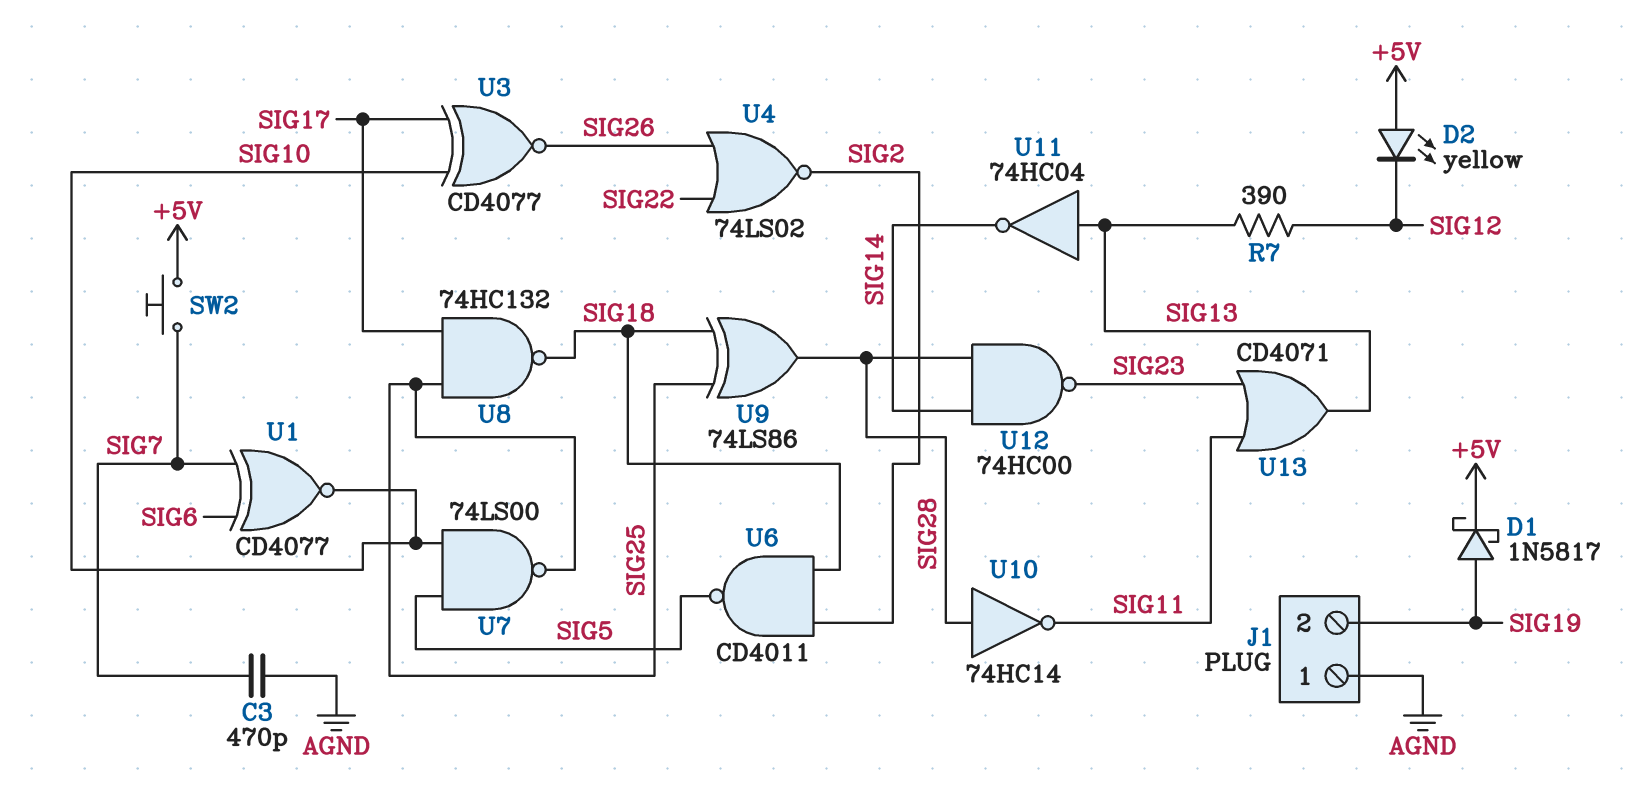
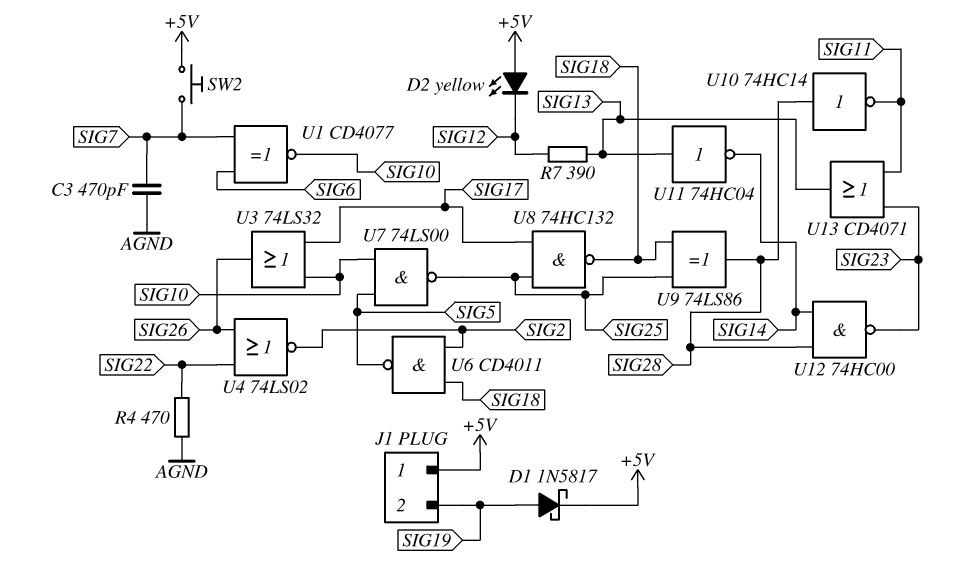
J1 pin 1: AGND -> +5V
R4: none -> 470 (AGND, SIG22)
U3: XNOR CD4077 (in SIG10, in SIG17, out SIG26) -> OR 74LS32 (in SIG10, in SIG17, out SIG26)

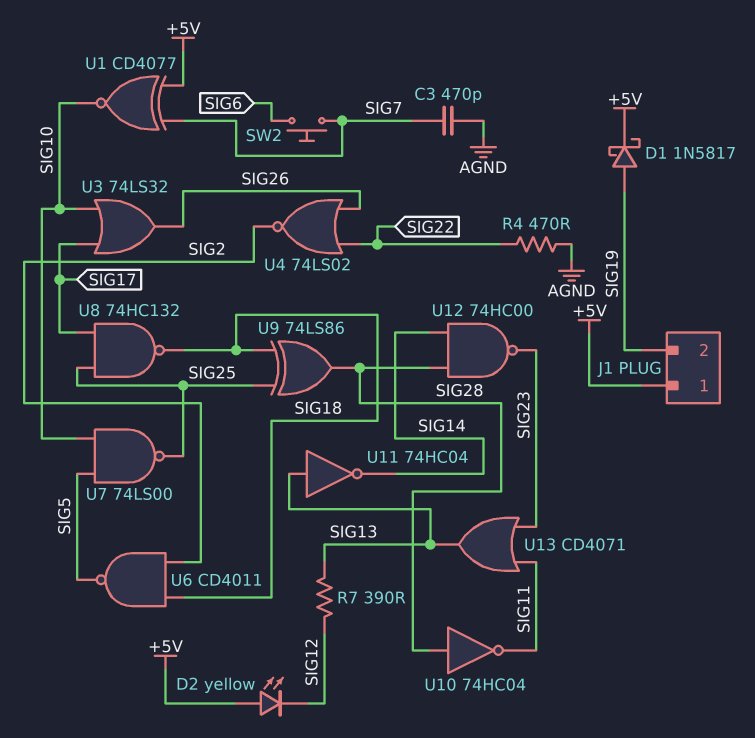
SW2: button (+5V, SIG7) -> button (SIG6, SIG7)
U1: XNOR CD4077 (in SIG6, in SIG7, out SIG10) -> XNOR CD4077 (in +5V, in SIG7, out SIG10)
U10: NOT 74HC14 (in SIG28, out SIG11) -> NOT 74HC04 (in SIG28, out SIG11)

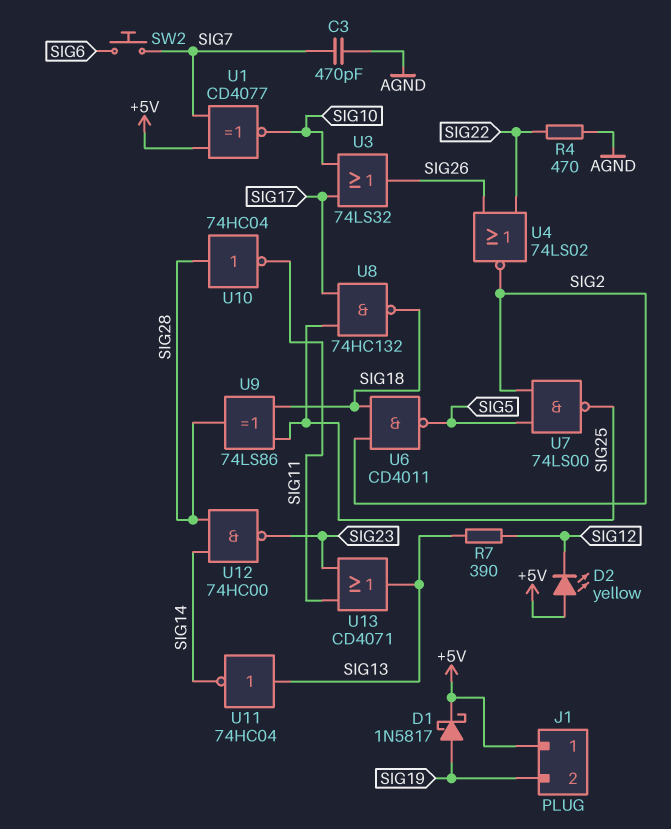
U7: NAND 74LS00 (in SIG5, in SIG10, out SIG25) -> NAND 74LS00 (in SIG2, in SIG5, out SIG25)

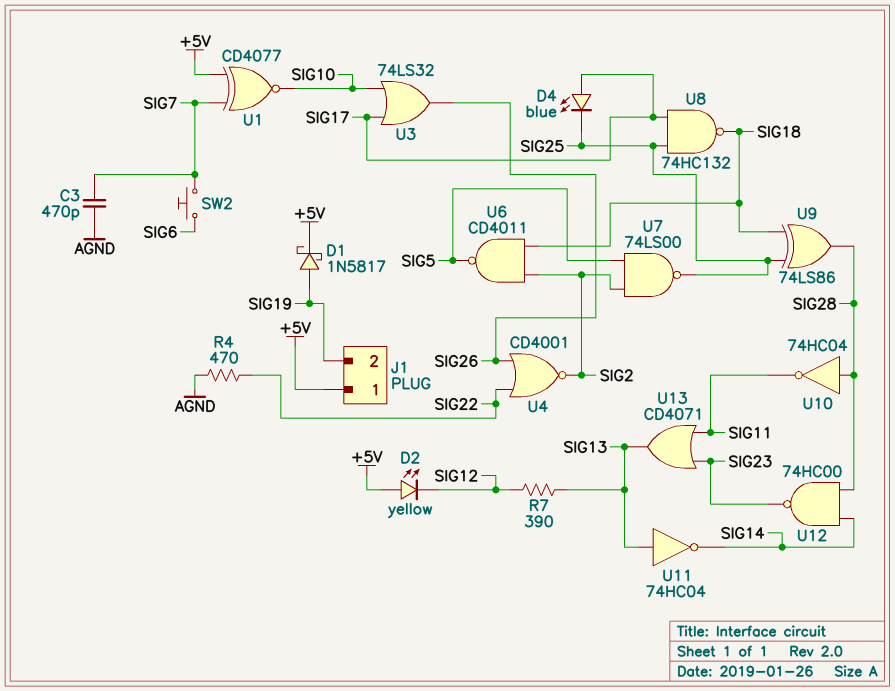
D4: none -> LED blue (A SIG17, K SIG25)
U4: NOR 74LS02 (in SIG22, in SIG26, out SIG2) -> NOR CD4001 (in SIG22, in SIG26, out SIG2)

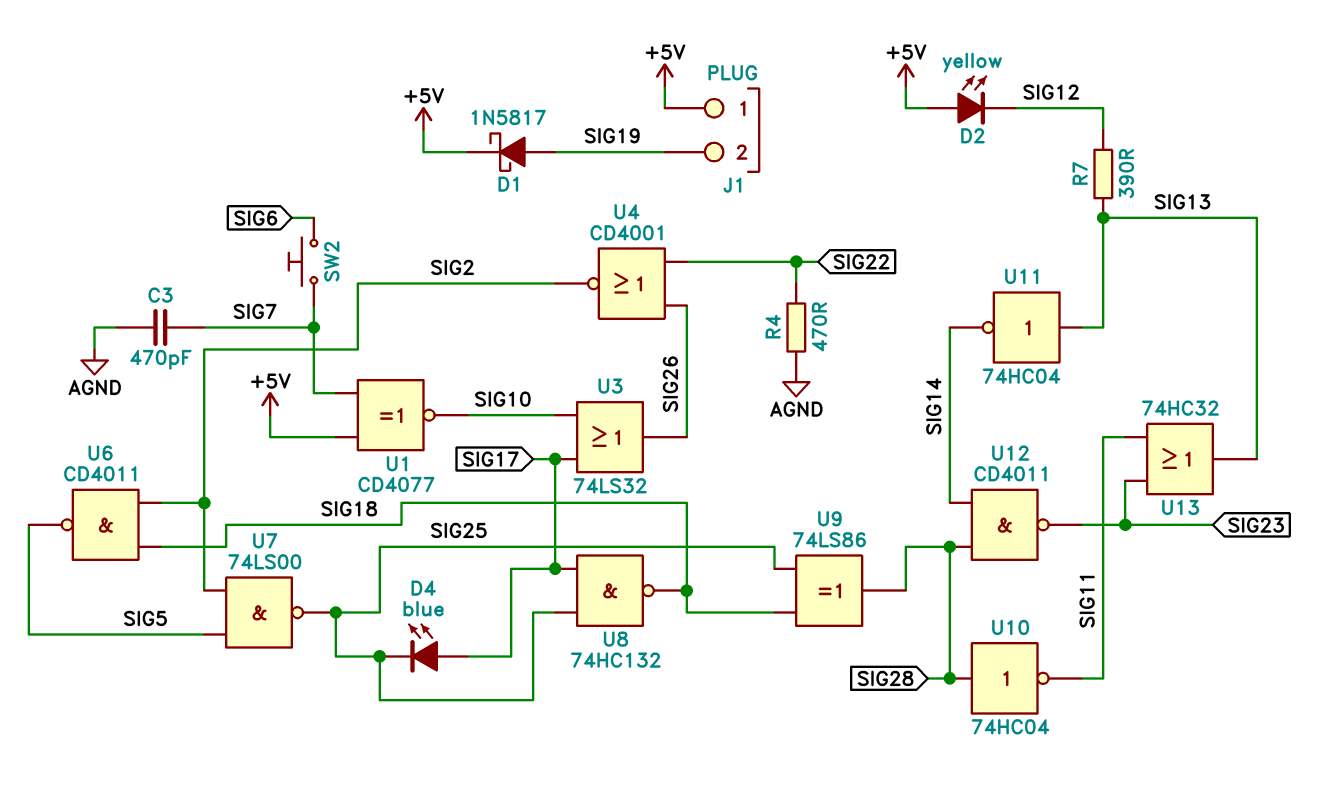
U12: NAND 74HC00 (in SIG14, in SIG28, out SIG23) -> NAND CD4011 (in SIG14, in SIG28, out SIG23)
U13: OR CD4071 (in SIG11, in SIG23, out SIG13) -> OR 74HC32 (in SIG11, in SIG23, out SIG13)

